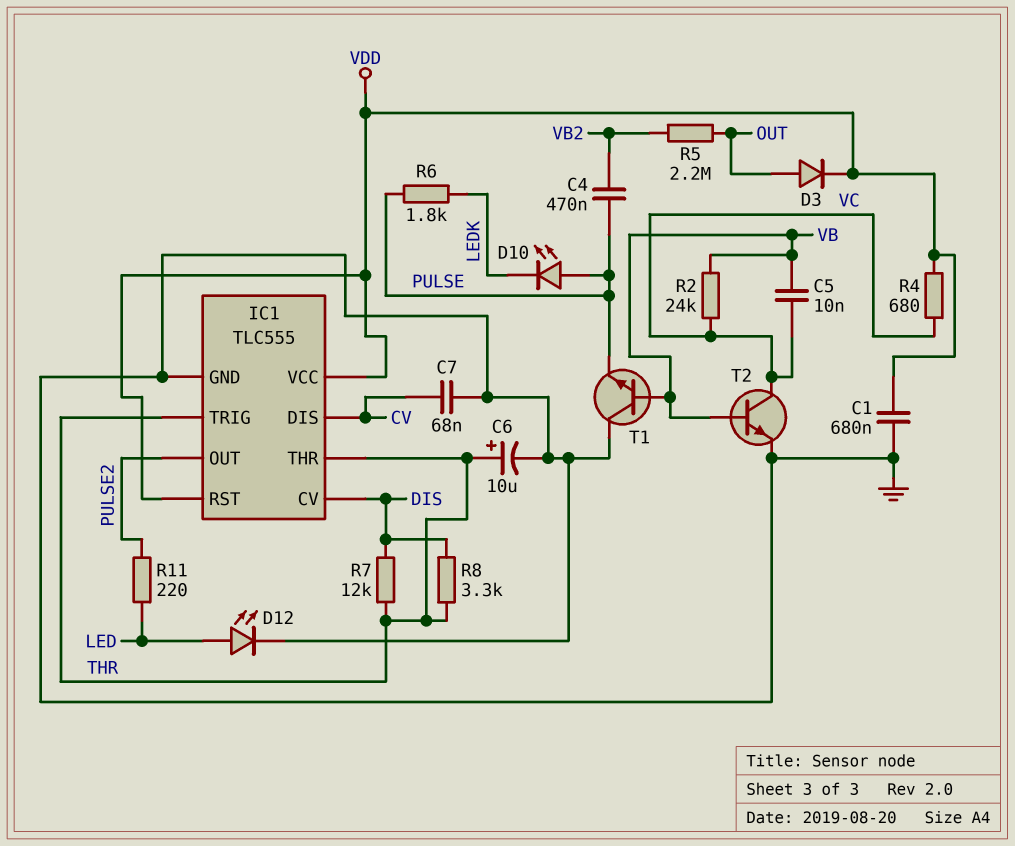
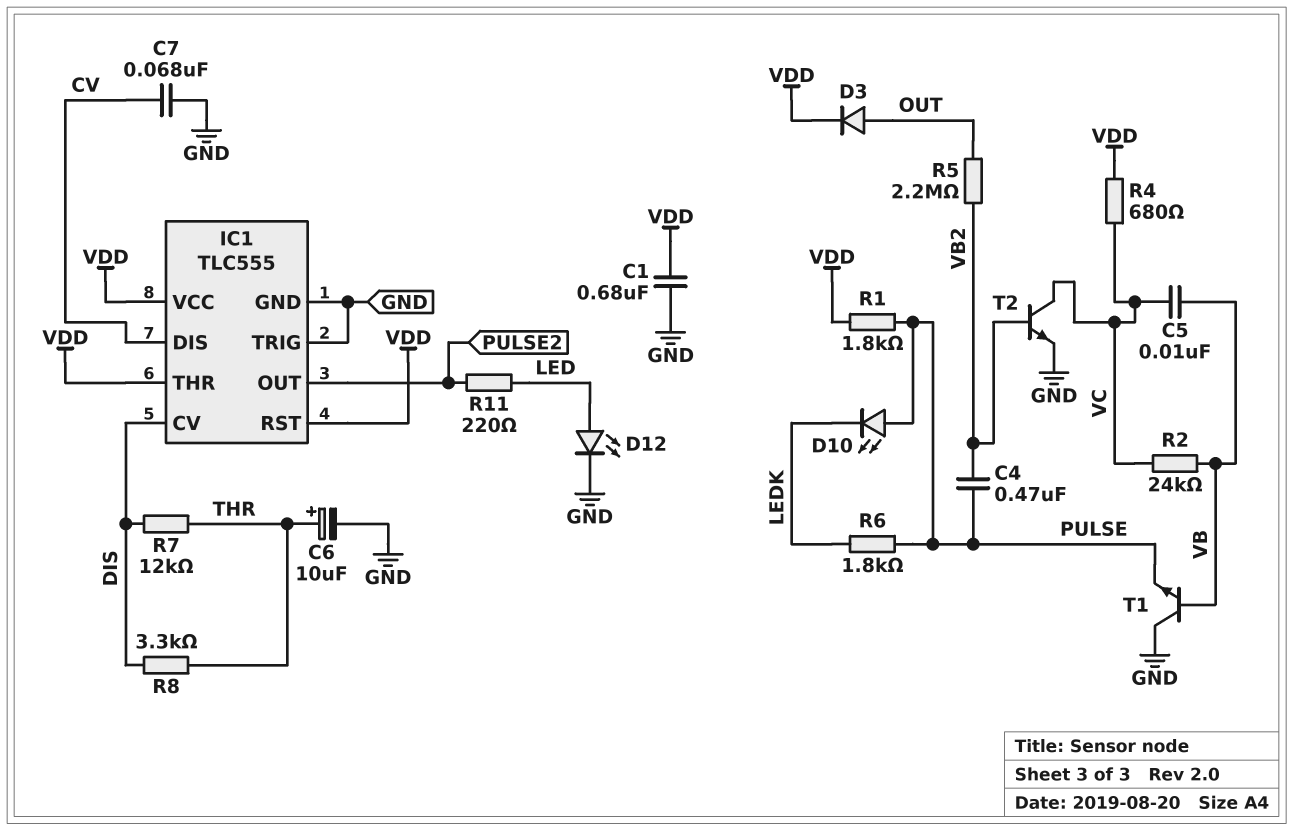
IC1 pin THR: THR -> VDD
IC1 pin TRIG: THR -> GND
R1: none -> 1.8k (PULSE, VDD)
T2: NPN (B VB, C VC, E GND) -> NPN (B VB2, C VC, E GND)

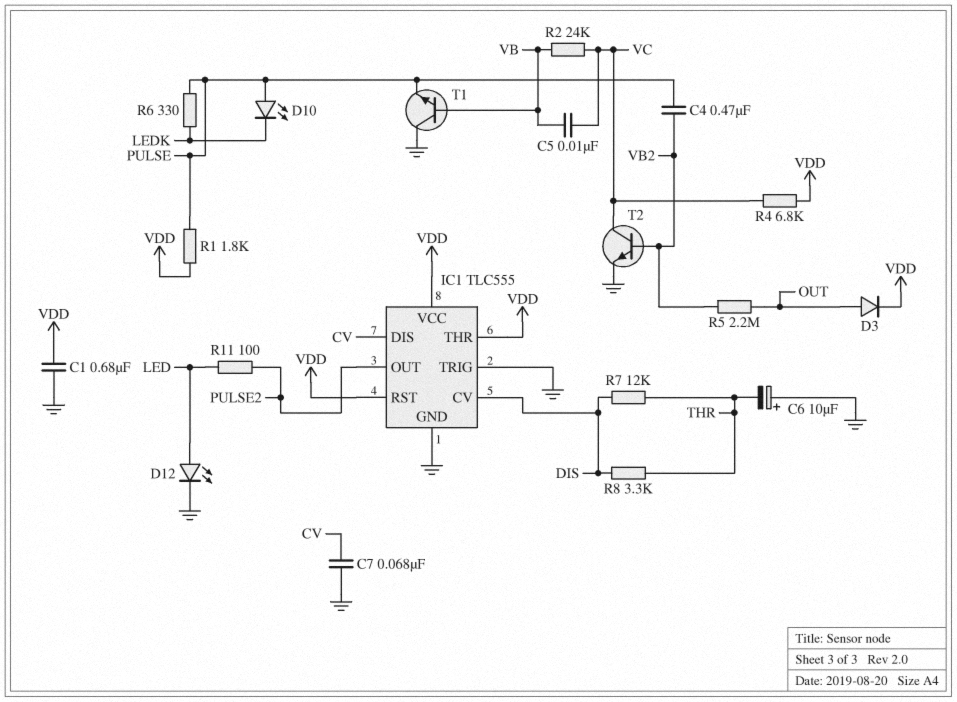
C6: 10uF (plus THR, minus GND) -> 10uF (plus GND, minus THR)
R4: 680 (VC, VDD) -> 6.8k (VC, VDD)
R6: 1.8k (LEDK, PULSE) -> 330 (LEDK, PULSE)
R11: 220 (LED, PULSE2) -> 100 (LED, PULSE2)

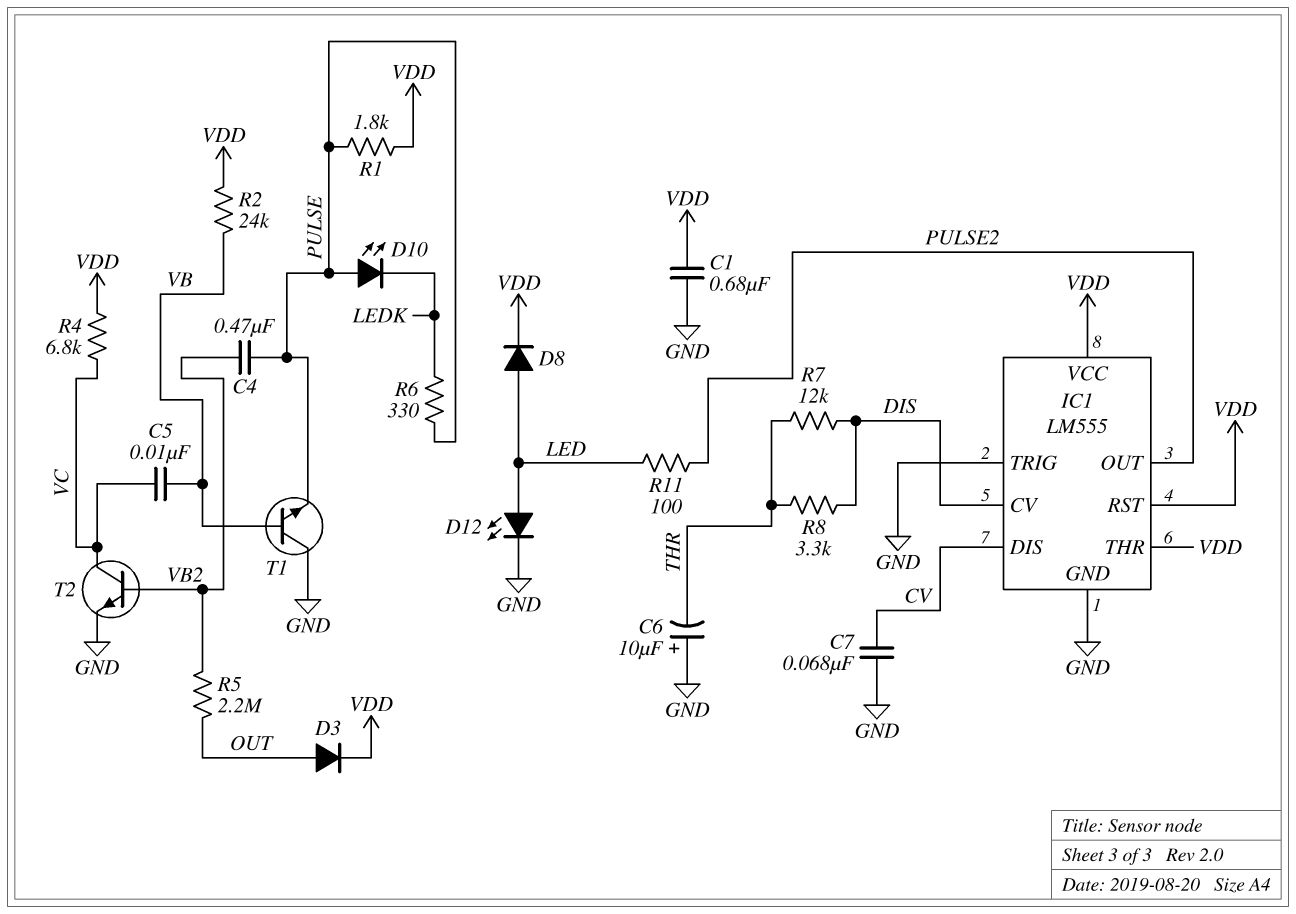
D8: none -> diode (A LED, K VDD)
IC1: TLC555 -> LM555
R2: 24k (VB, VC) -> 24k (VB, VDD)

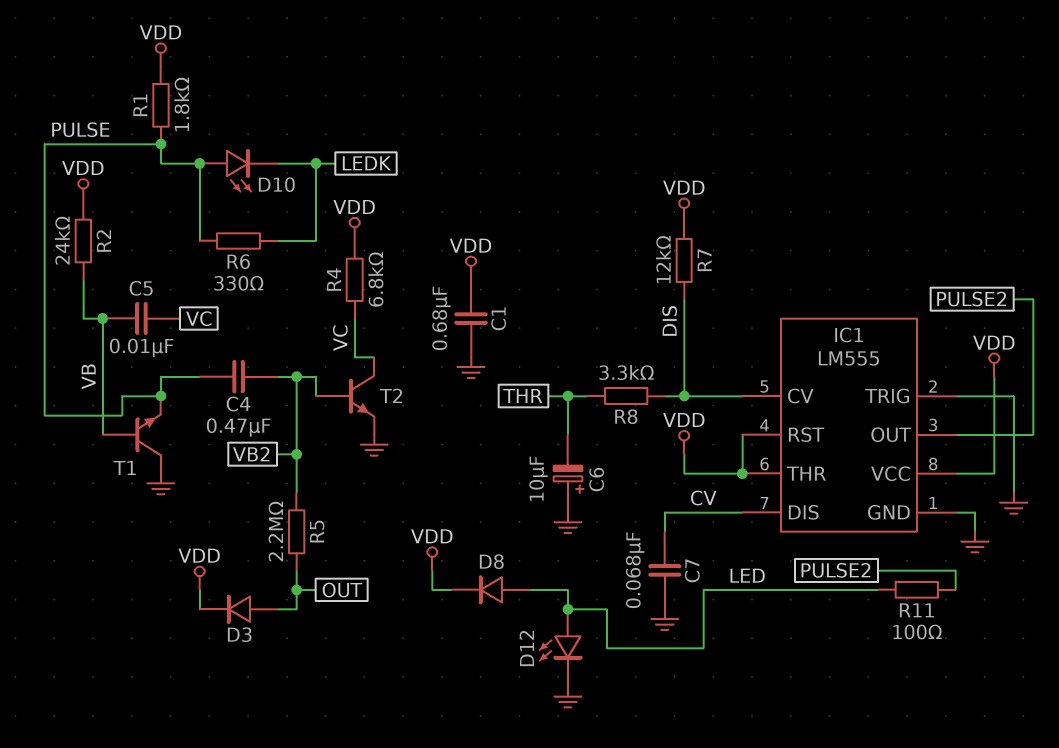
R7: 12k (DIS, THR) -> 12k (DIS, VDD)

